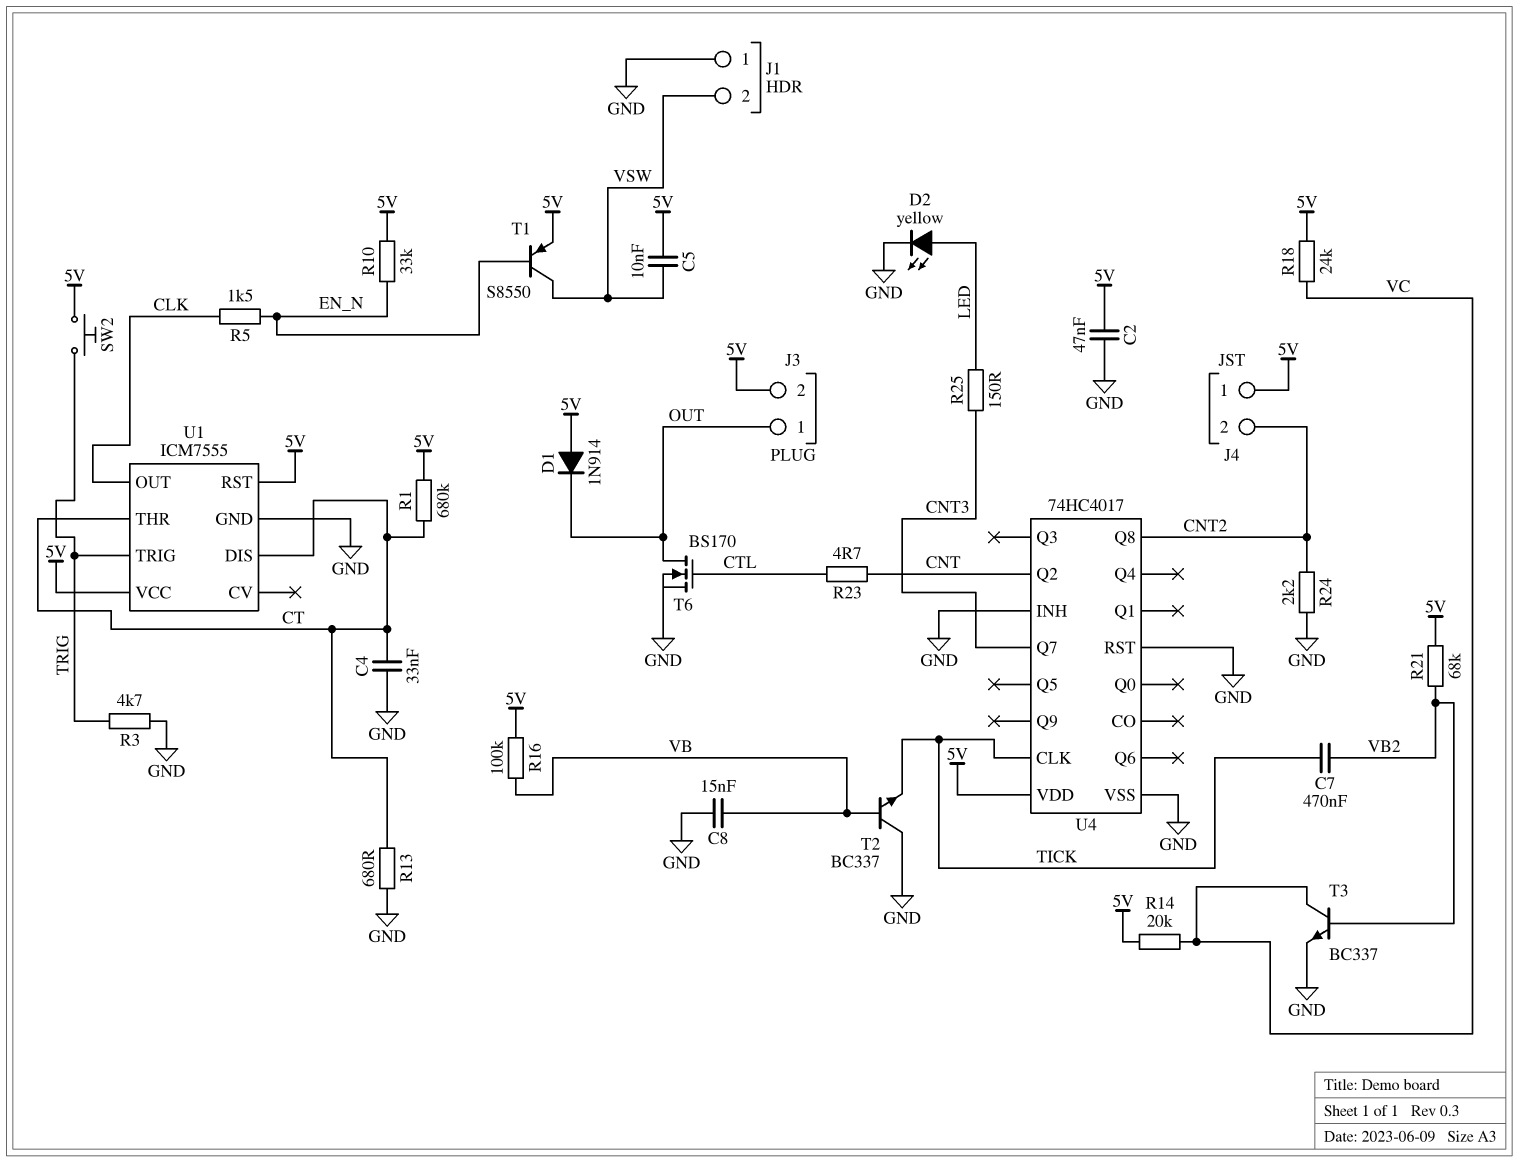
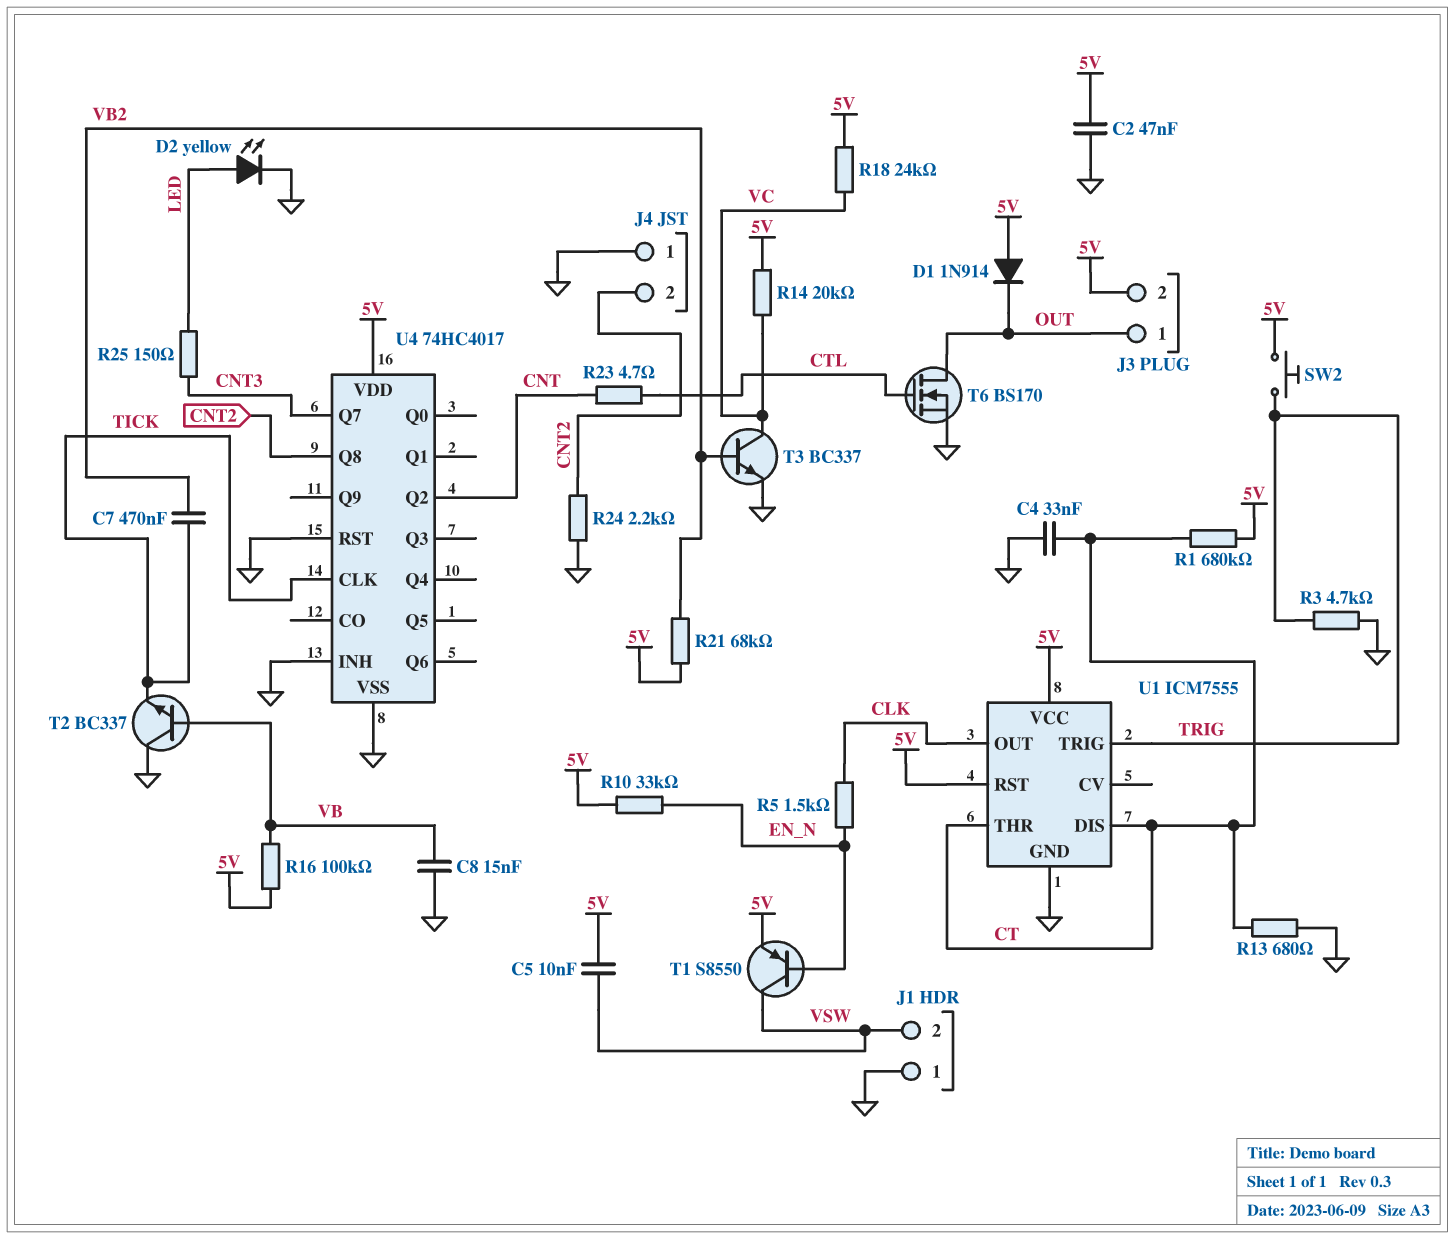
J4 pin 1: 5V -> GND

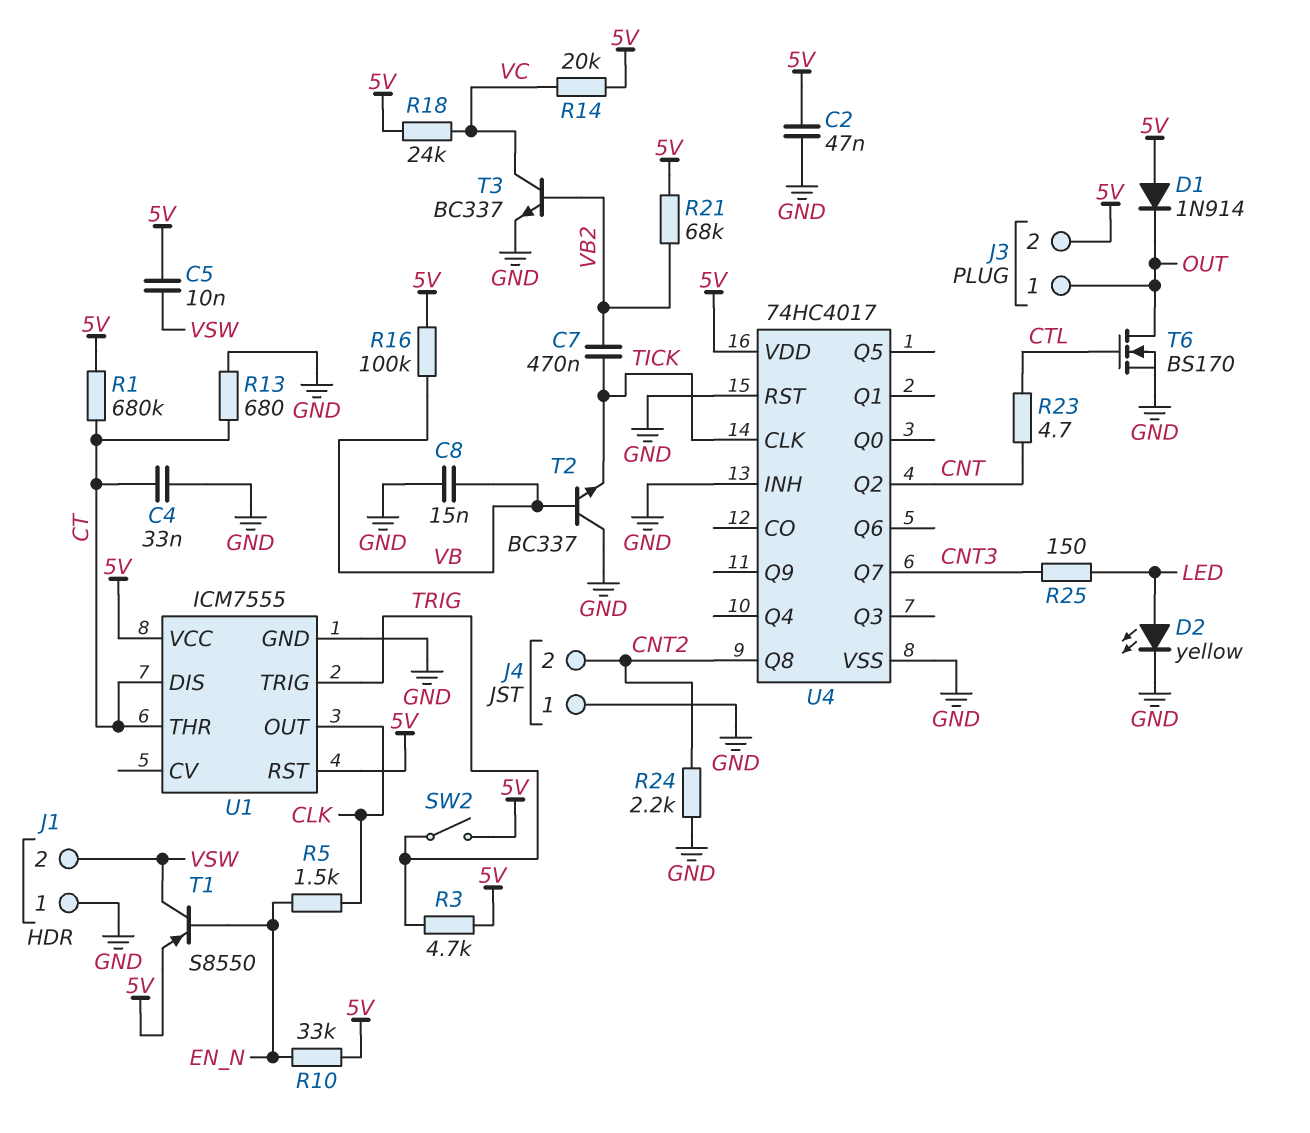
R3: 4.7k (GND, TRIG) -> 4.7k (5V, TRIG)
SW2: button (5V, TRIG) -> switch (5V, TRIG)

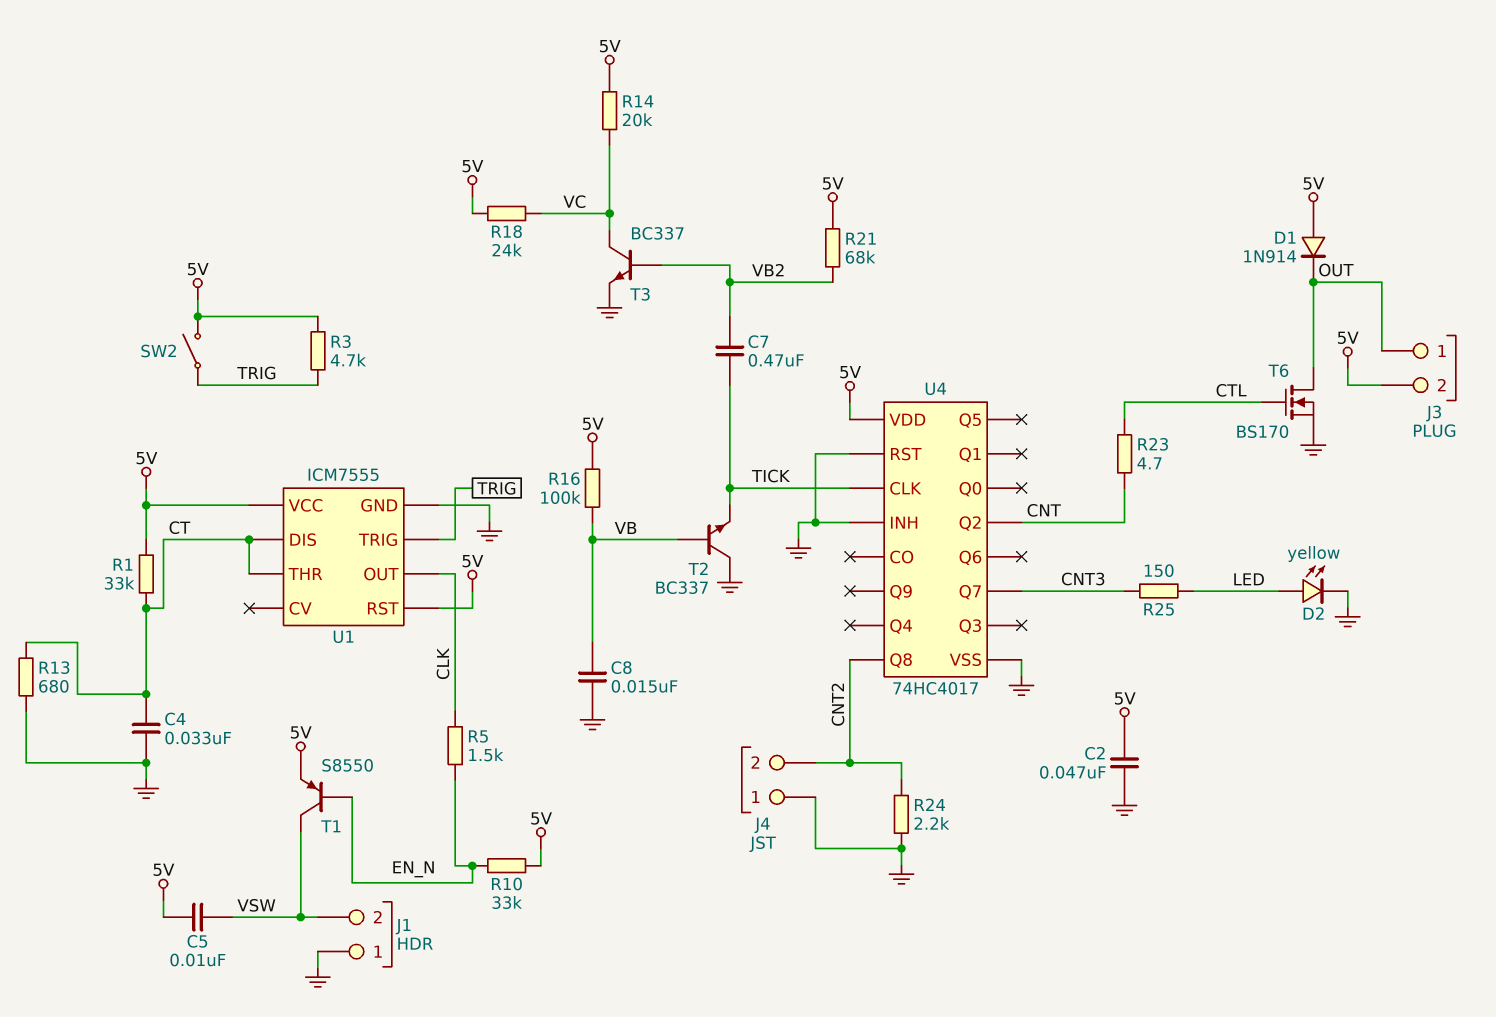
R1: 680k (5V, CT) -> 33k (5V, CT)

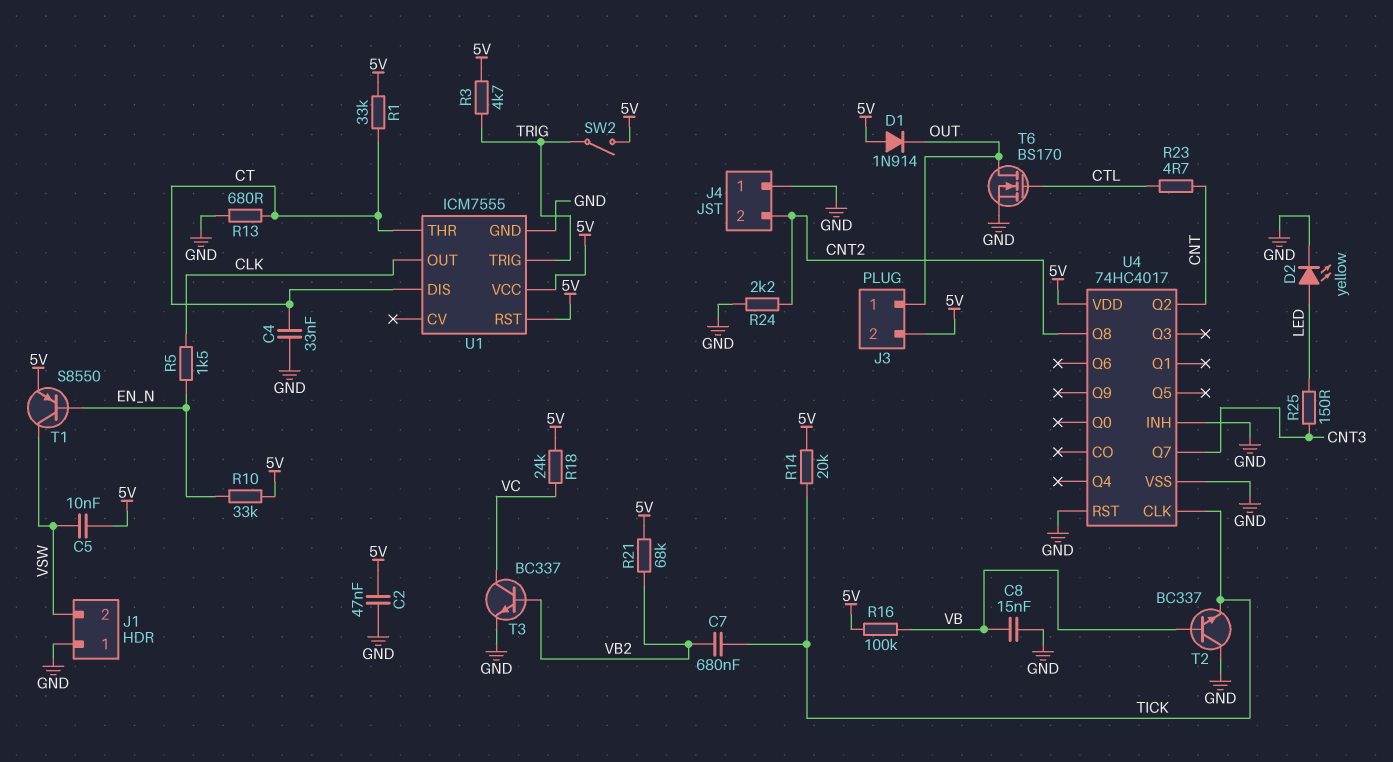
C7: 470nF (TICK, VB2) -> 680nF (TICK, VB2)
R14: 20k (5V, VC) -> 20k (5V, TICK)

